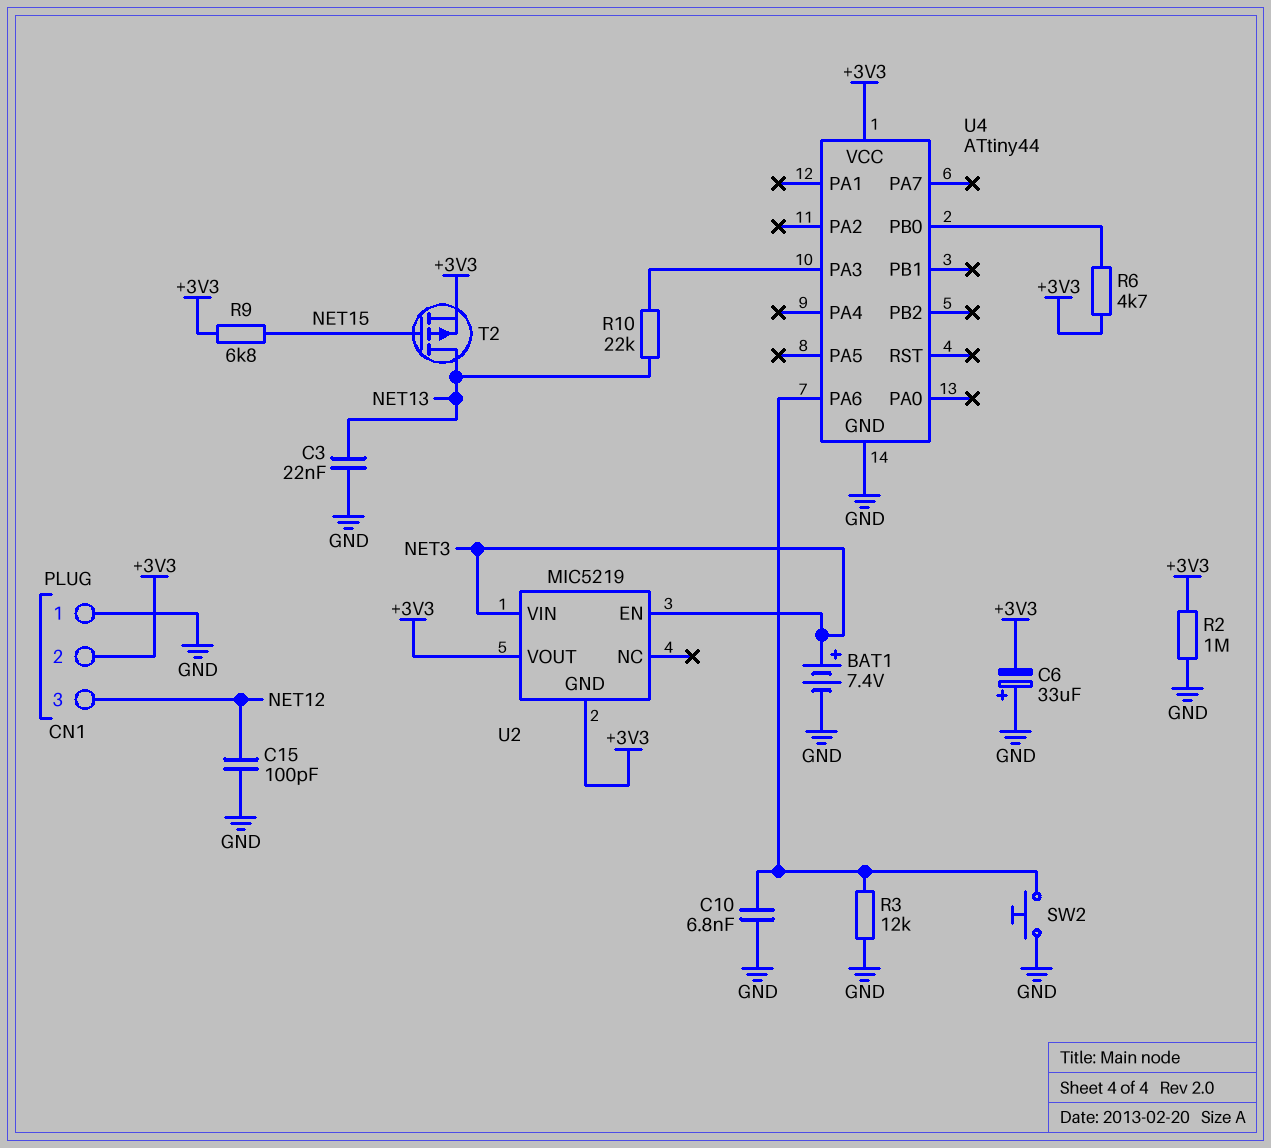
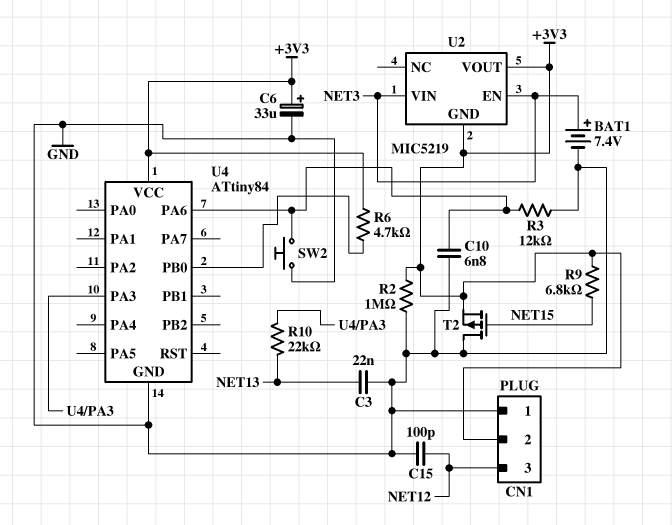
C6: 33uF (plus GND, minus +3V3) -> 33uF (plus +3V3, minus GND)
T2: PMOS (G NET15, D NET13, S +3V3) -> PMOS (G NET15, D GND, S +3V3)
U4: ATtiny44 -> ATtiny84

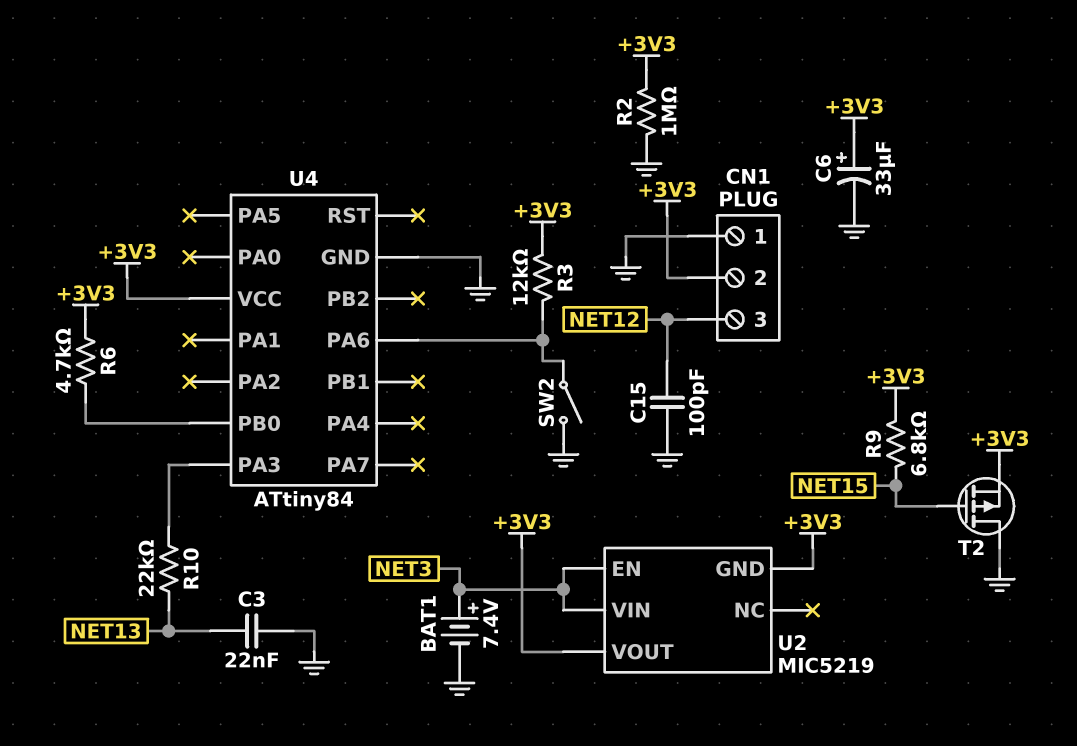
C10: 6.8nF (GND, U4/PA6) -> none
R3: 12k (GND, U4/PA6) -> 12k (+3V3, U4/PA6)
SW2: button (GND, U4/PA6) -> switch (GND, U4/PA6)

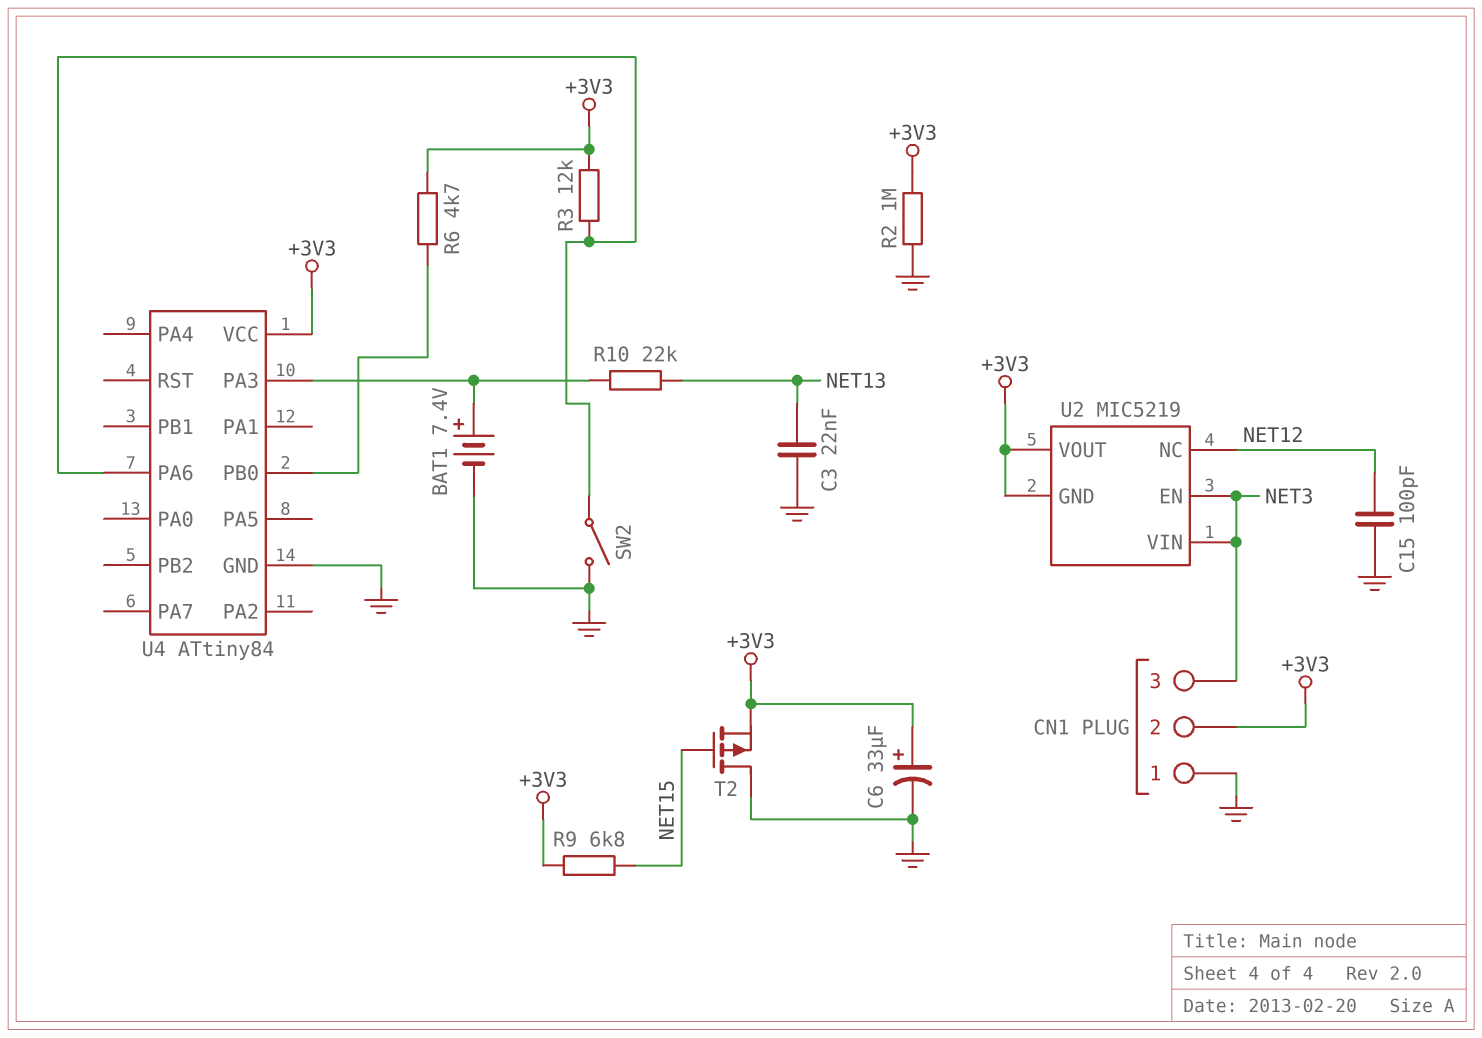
BAT1: 7.4V (plus NET3, minus GND) -> 7.4V (plus U4/PA3, minus GND)
CN1 pin 3: NET12 -> NET3
U2 pin NC: none -> NET12

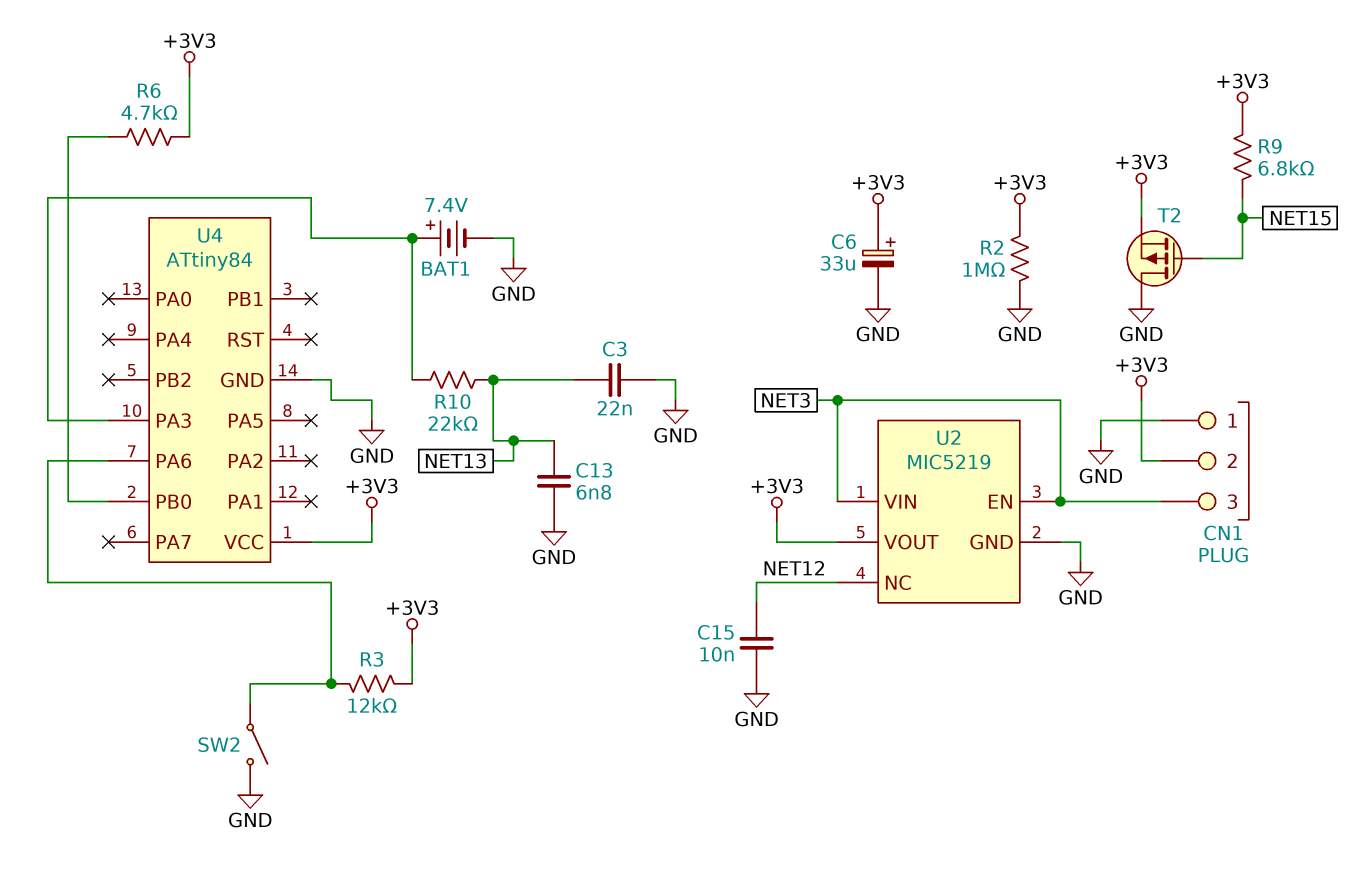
C13: none -> 6.8nF (GND, NET13)
C15: 100pF (GND, NET12) -> 10nF (GND, NET12)
U2 pin GND: +3V3 -> GND

